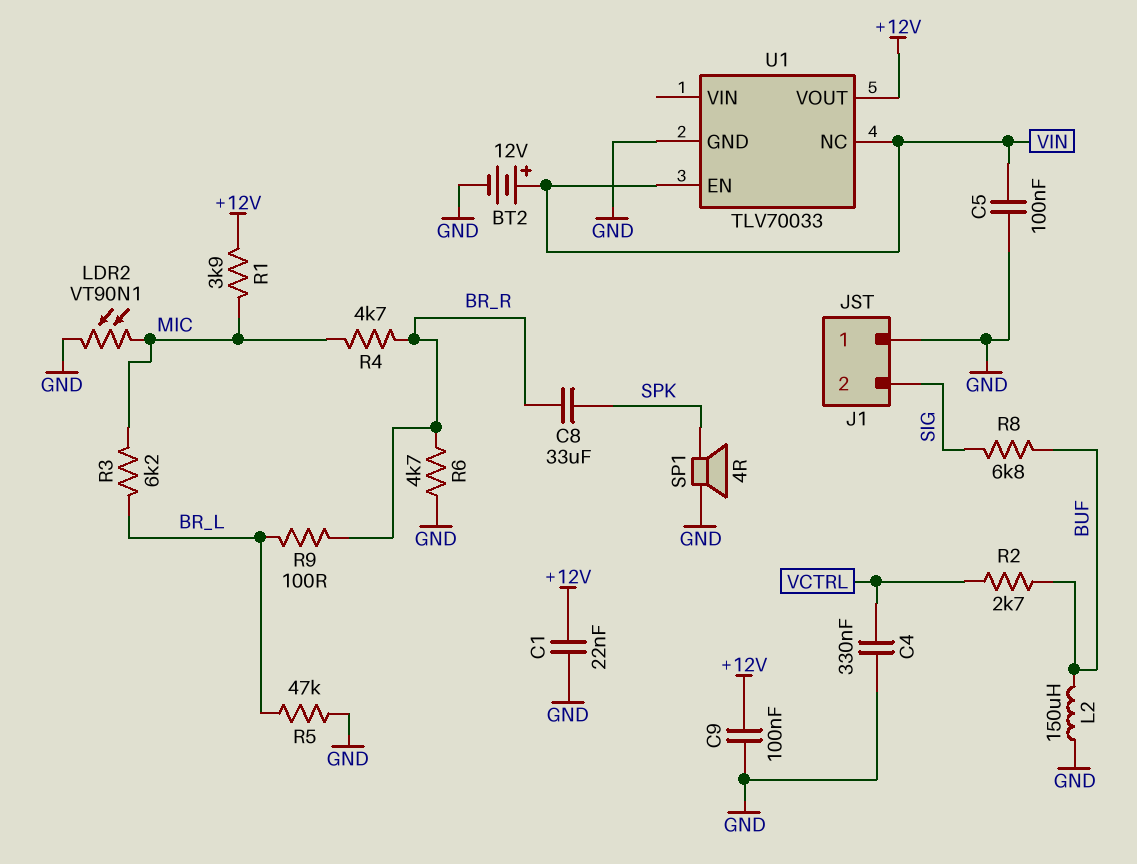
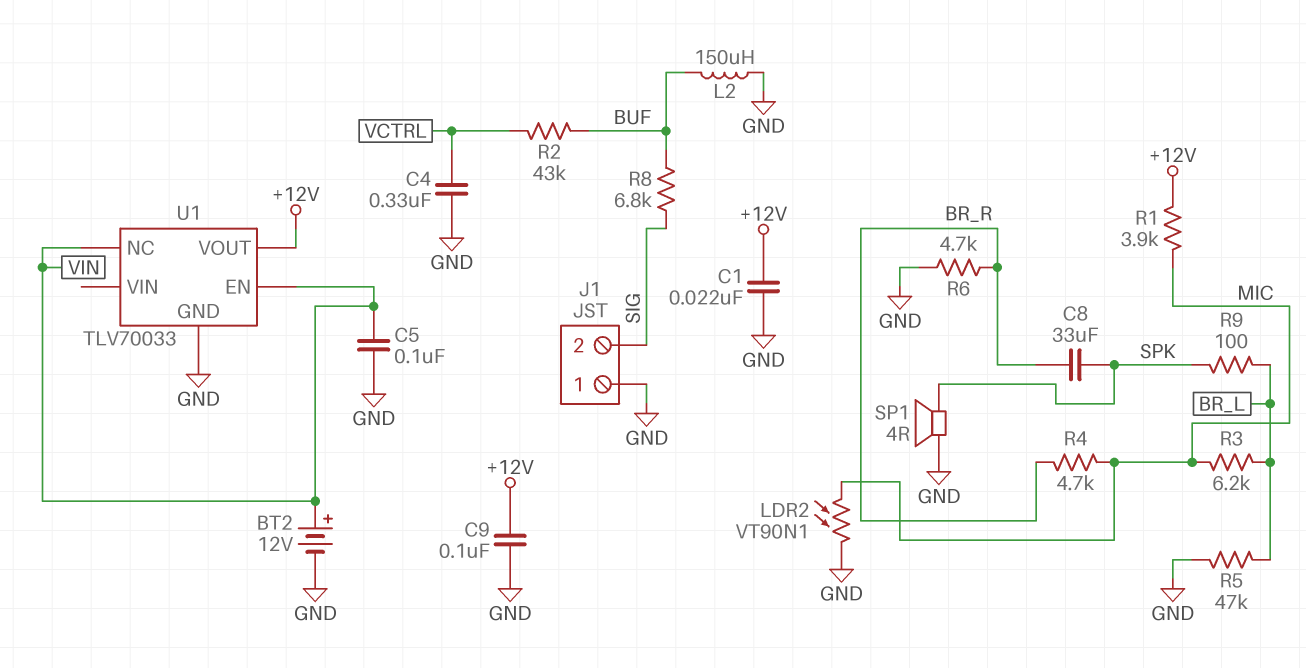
R2: 2.7k (BUF, VCTRL) -> 43k (BUF, VCTRL)
R9: 100 (BR_L, BR_R) -> 100 (BR_L, SPK)

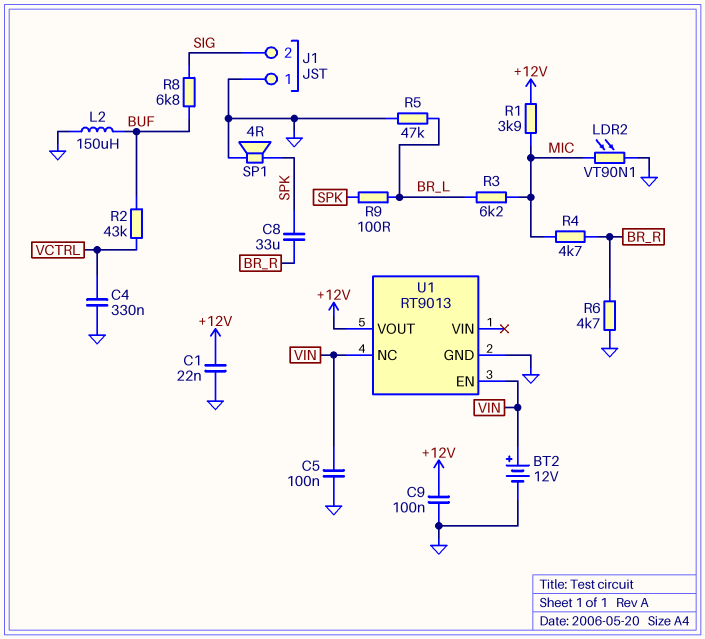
U1: TLV70033 -> RT9013

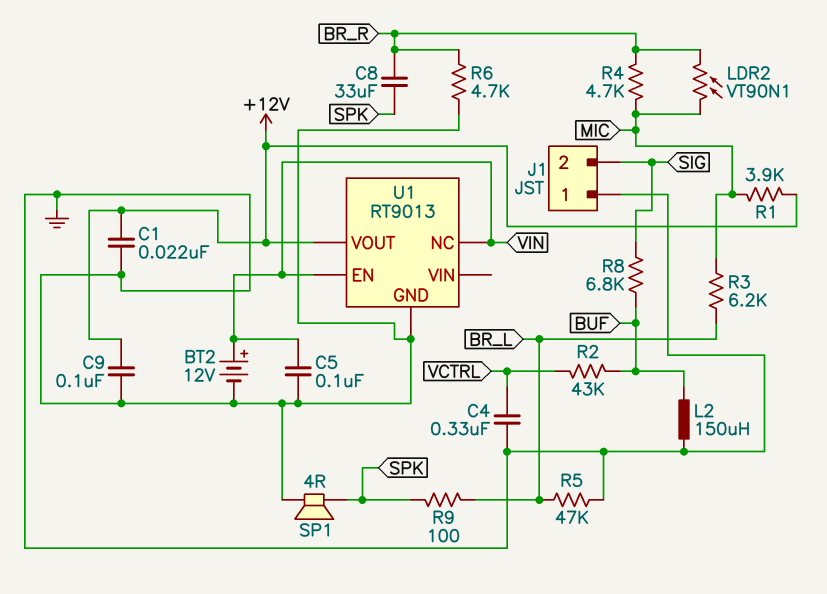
LDR2: VT90N1 (GND, MIC) -> VT90N1 (BR_R, MIC)

